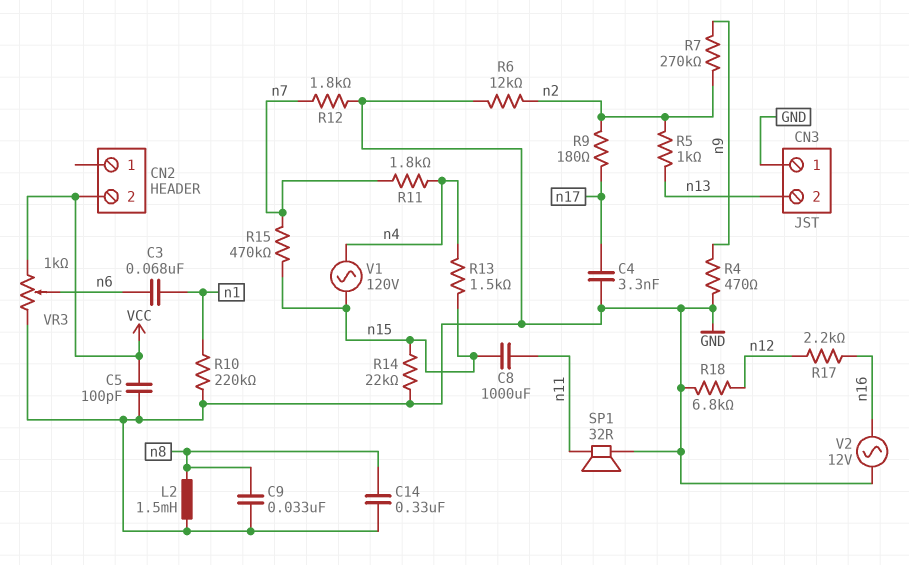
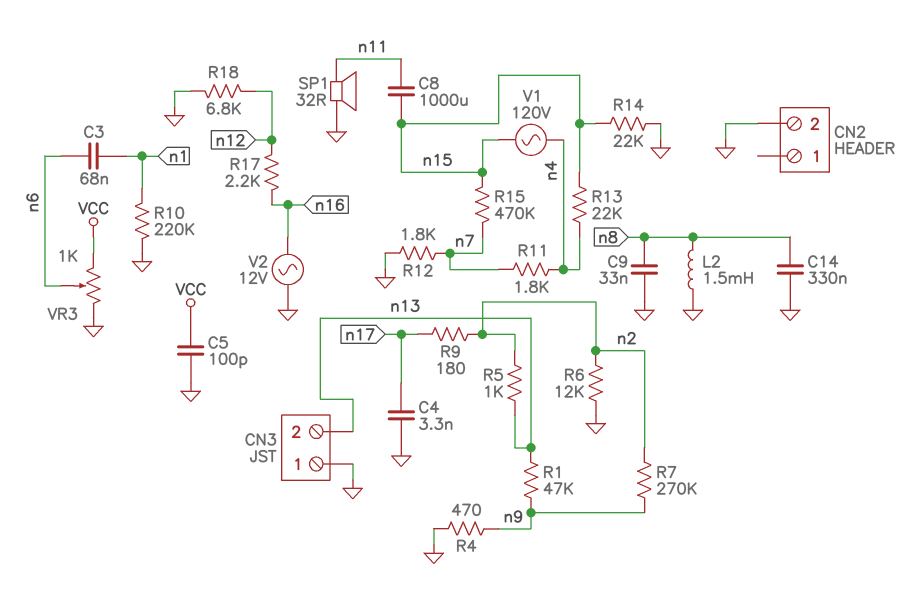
CN2 pin 2: VCC -> GND
R1: none -> 47k (n9, n13)
R13: 1.5k (n4, n15) -> 22k (n4, n15)

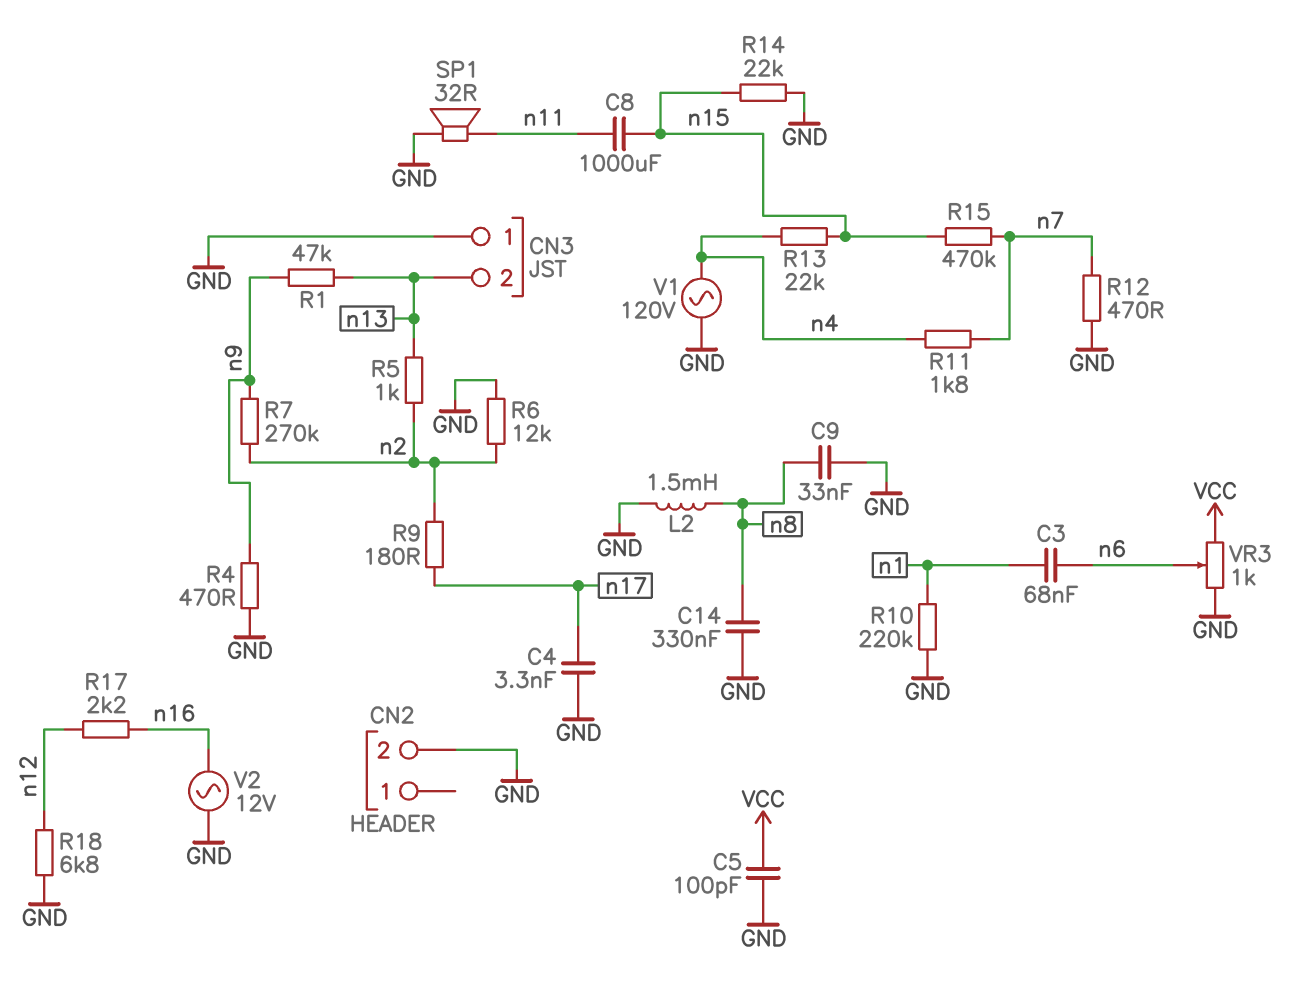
R12: 1.8k (GND, n7) -> 470 (GND, n7)
V1: AC 120V (n4, n15) -> AC 120V (GND, n4)

